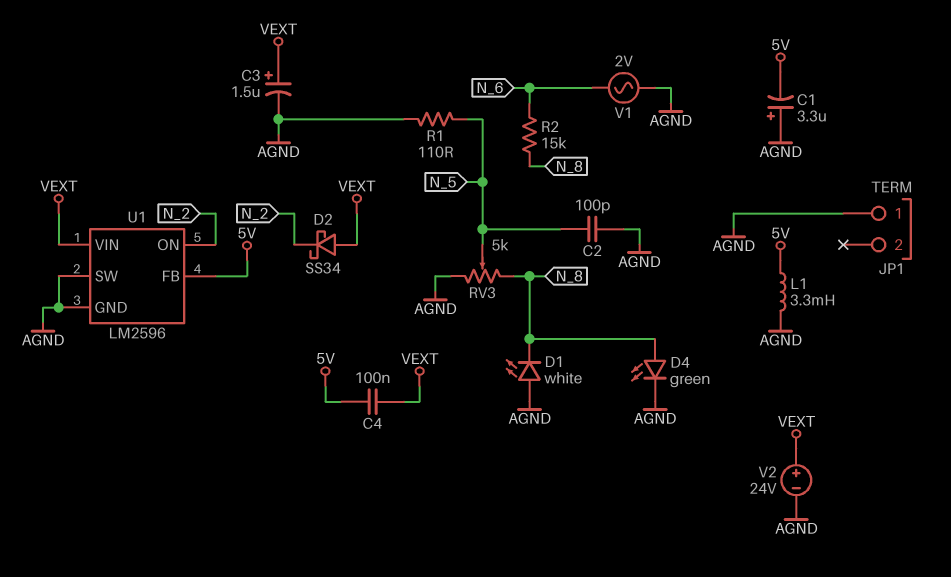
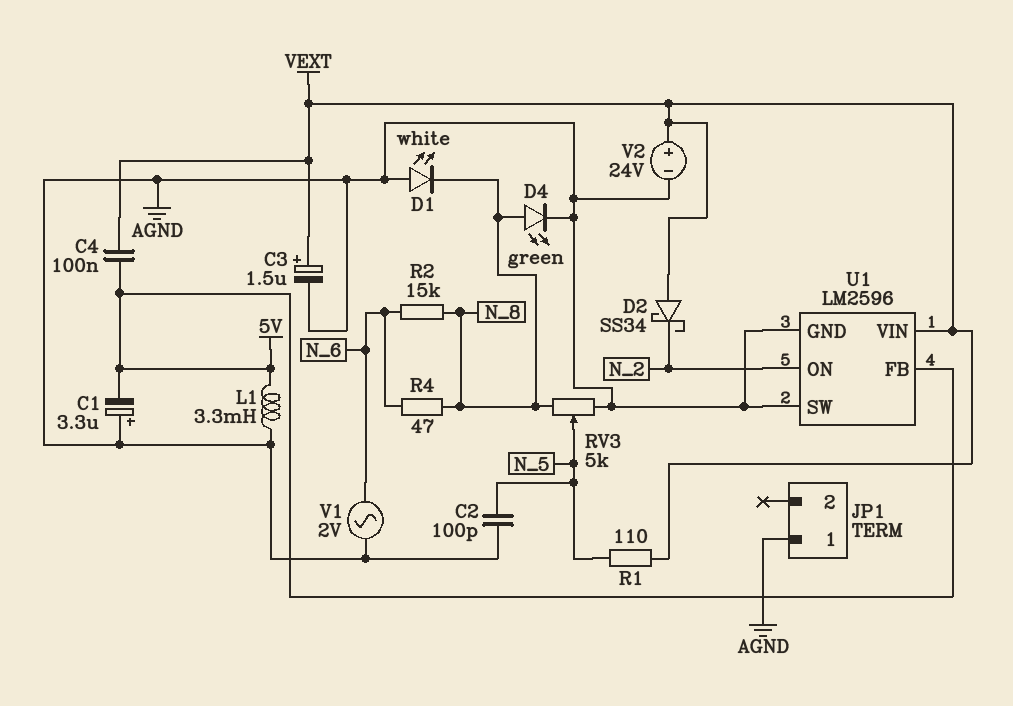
R1: 110 (AGND, N_5) -> 110 (N_5, VEXT)
R4: none -> 47 (N_6, N_8)

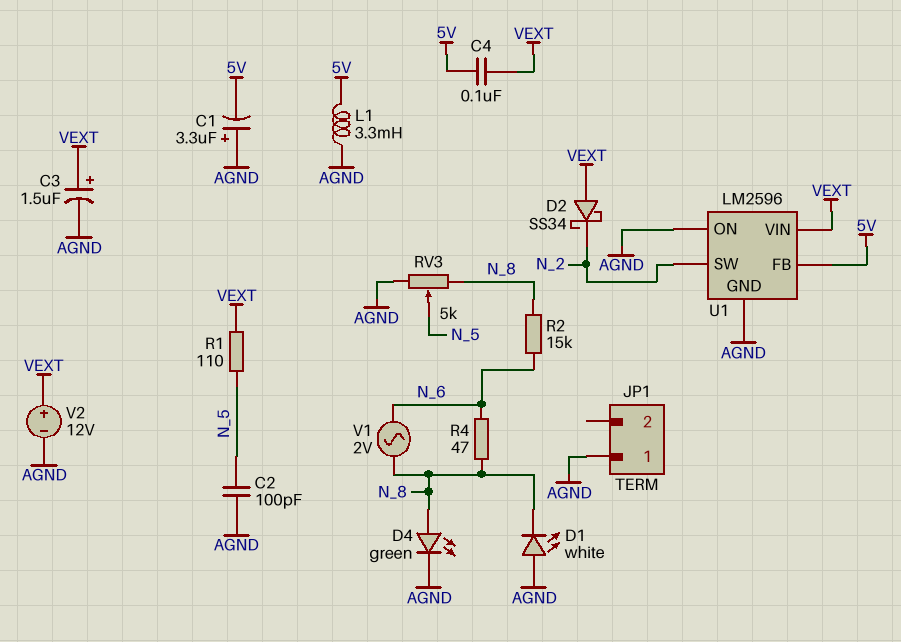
U1 pin ON: N_2 -> AGND
U1 pin SW: AGND -> N_2
V1: AC 2V (AGND, N_6) -> AC 2V (N_6, N_8)
V2: 24V (plus VEXT, minus AGND) -> 12V (plus VEXT, minus AGND)

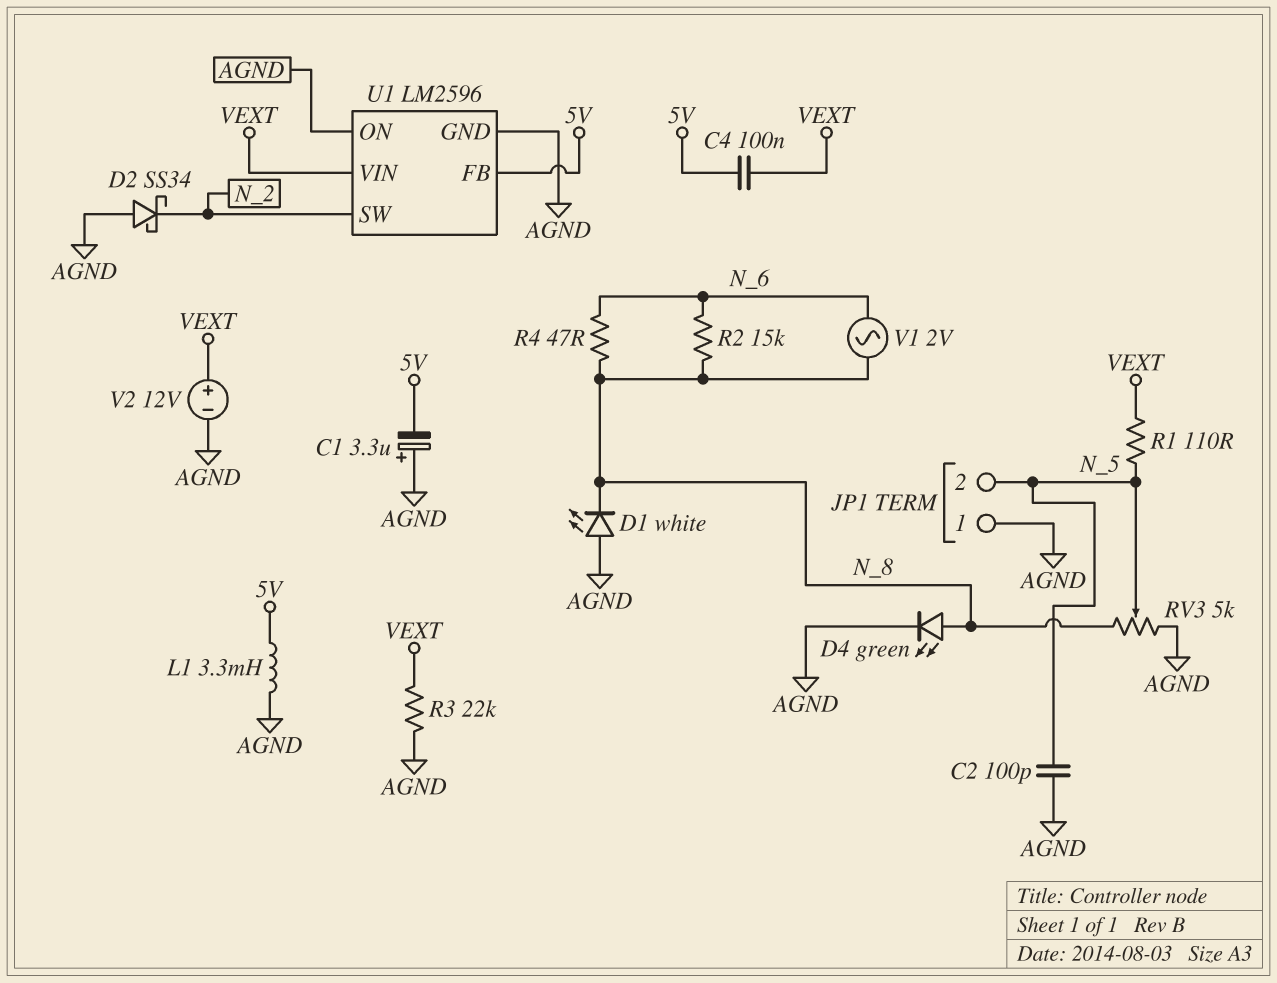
C3: 1.5uF (plus VEXT, minus AGND) -> none
D2: schottky SS34 (A VEXT, K N_2) -> schottky SS34 (A AGND, K N_2)
JP1 pin 2: none -> N_5
R3: none -> 22k (AGND, VEXT)

